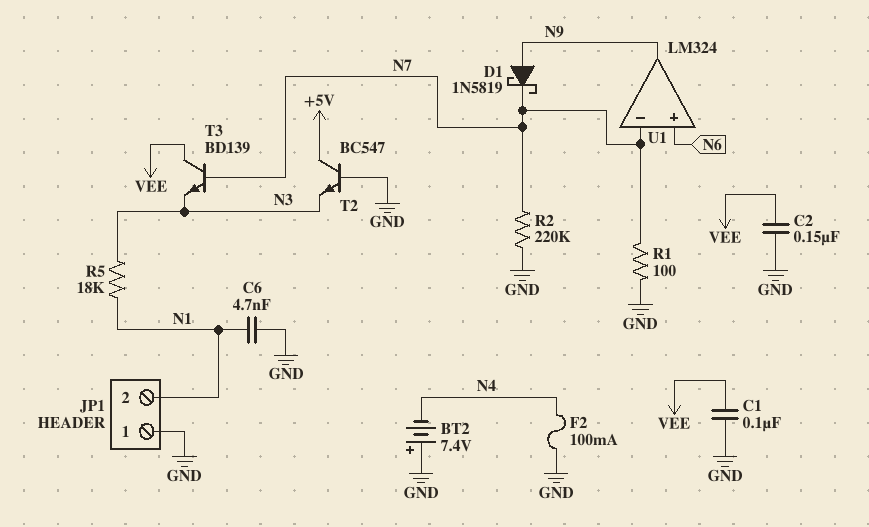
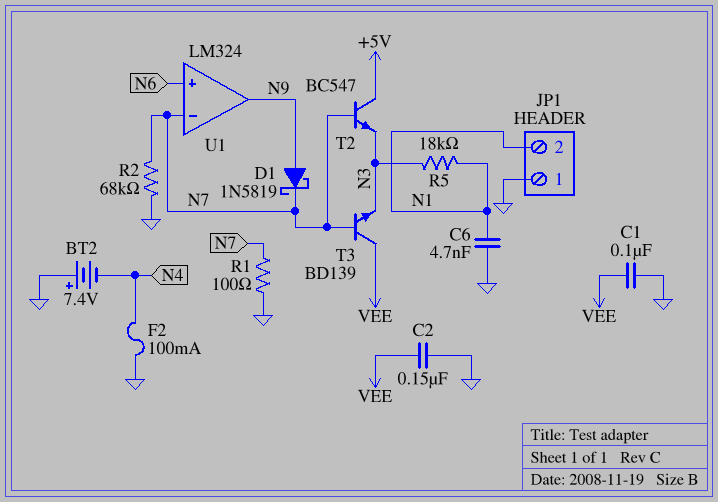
R2: 220k (GND, N7) -> 68k (GND, N7)
T2: NPN BC547 (B GND, C +5V, E N3) -> NPN BC547 (B N7, C +5V, E N3)

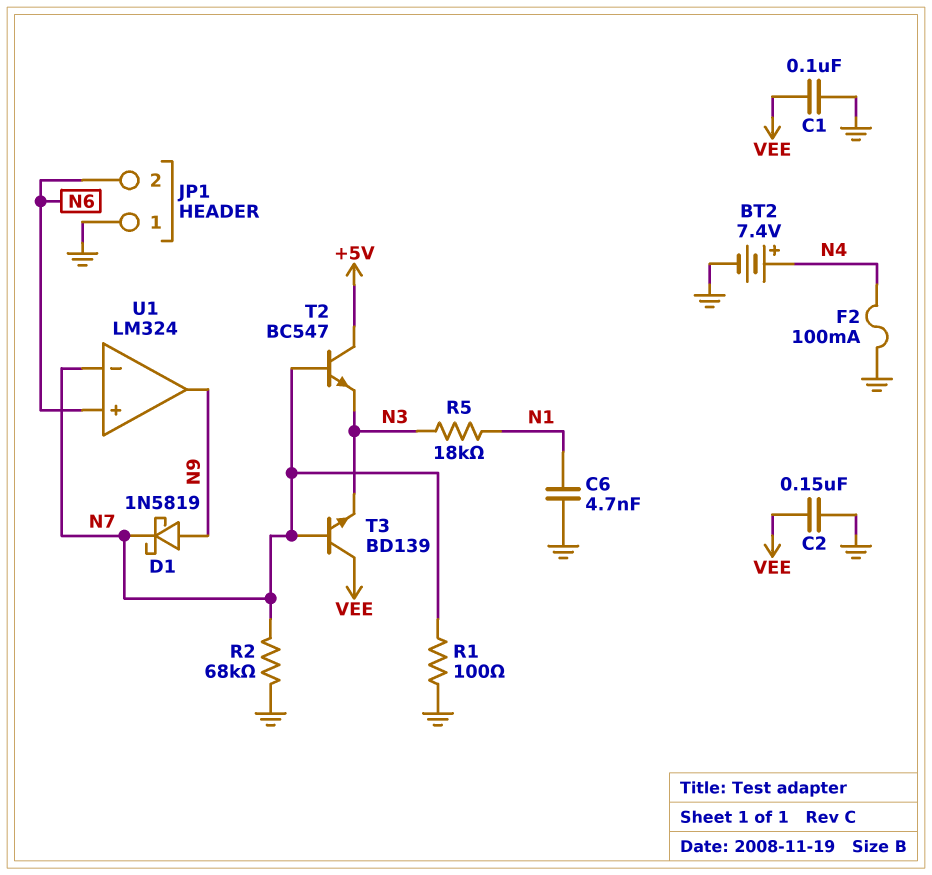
BT2: 7.4V (plus GND, minus N4) -> 7.4V (plus N4, minus GND)
JP1 pin 2: N1 -> N6

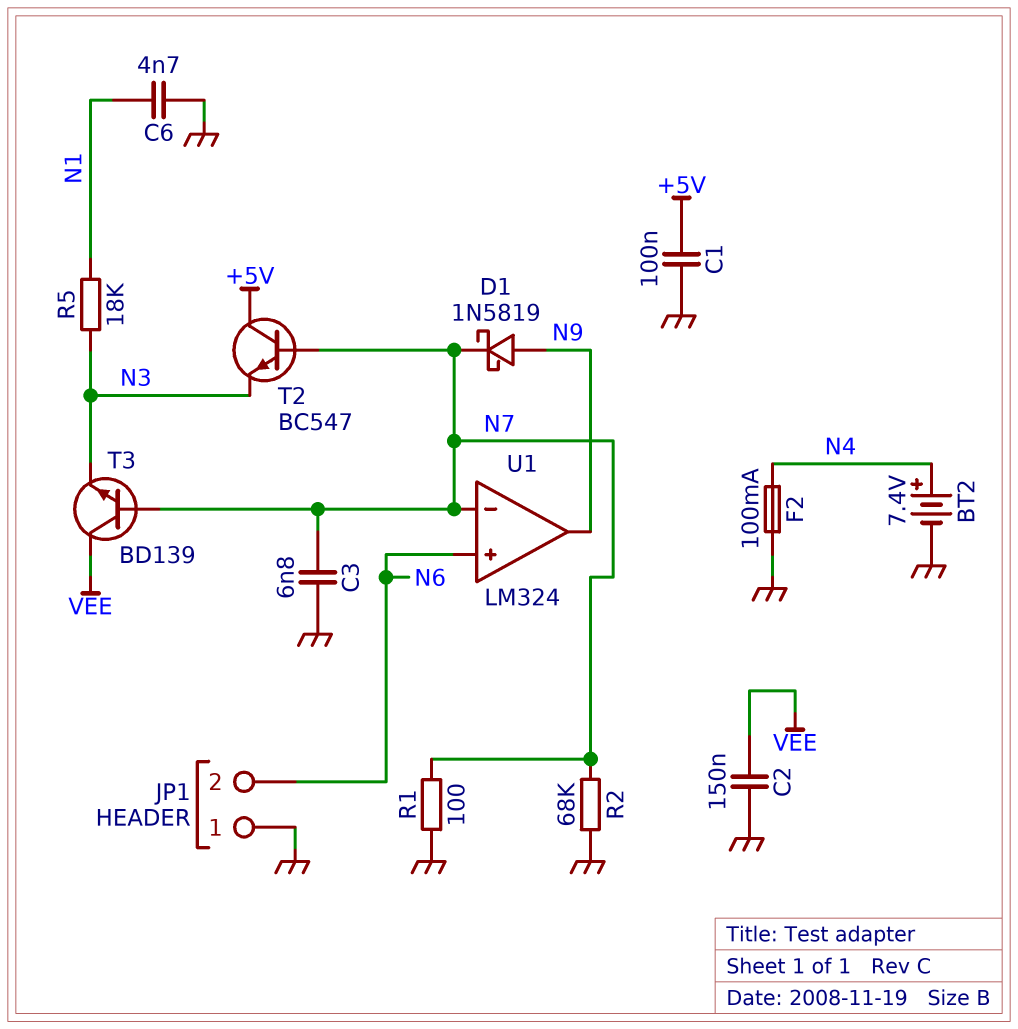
C1: 100nF (GND, VEE) -> 100nF (+5V, GND)
C3: none -> 6.8nF (GND, N7)

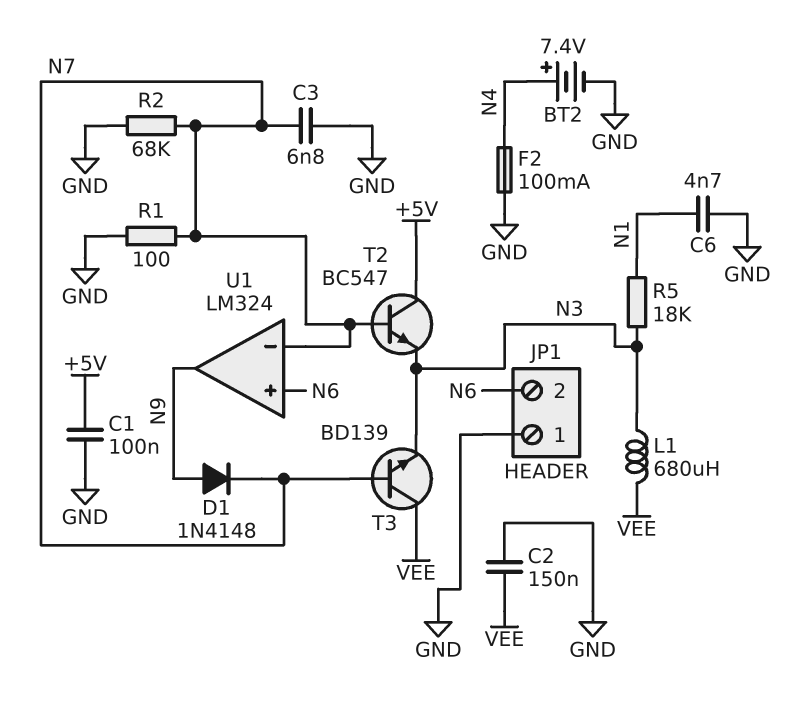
D1: schottky 1N5819 (A N9, K N7) -> diode 1N4148 (A N9, K N7)
L1: none -> 680uH (N3, VEE)

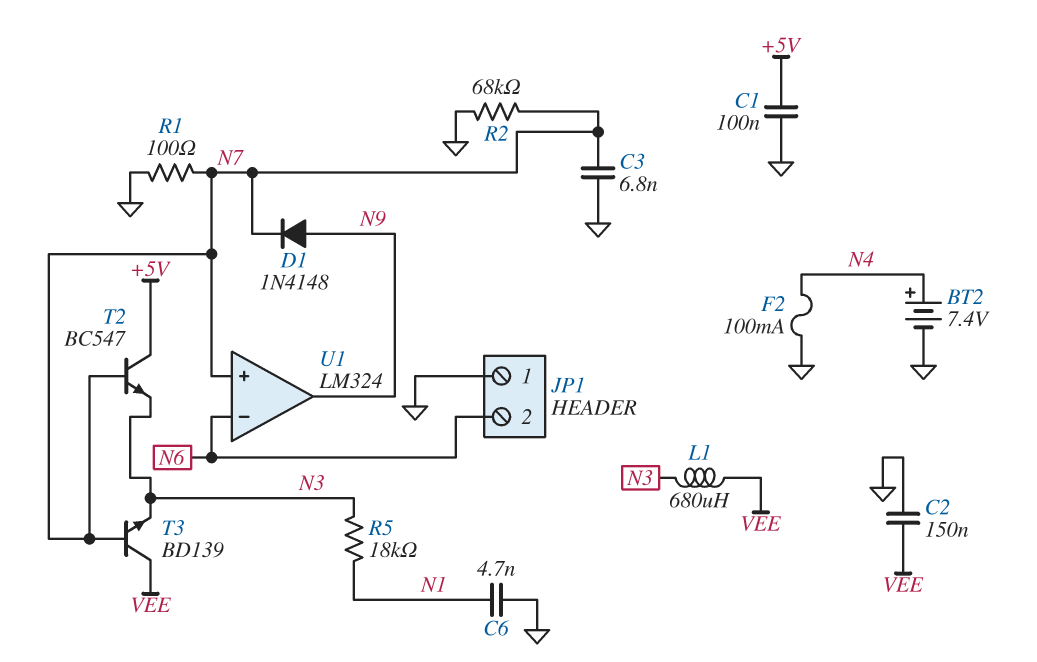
U1 pin in+: N6 -> N7
U1 pin in-: N7 -> N6

